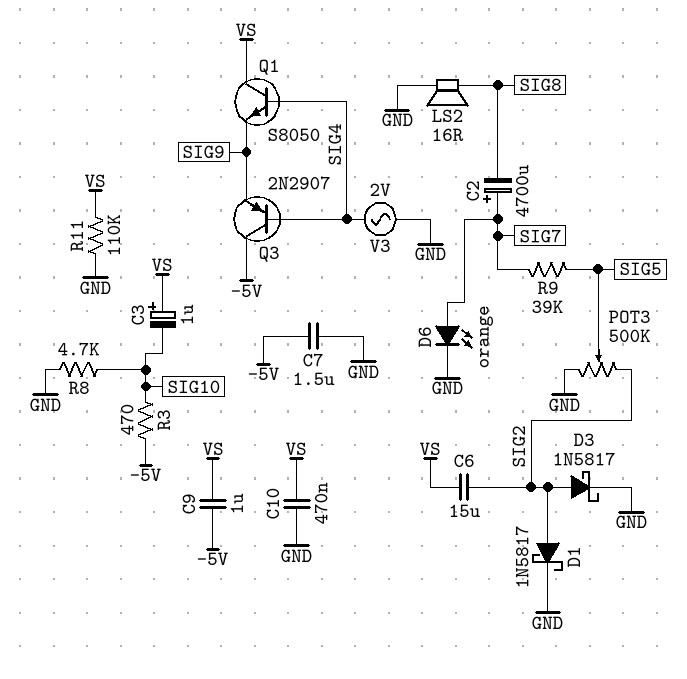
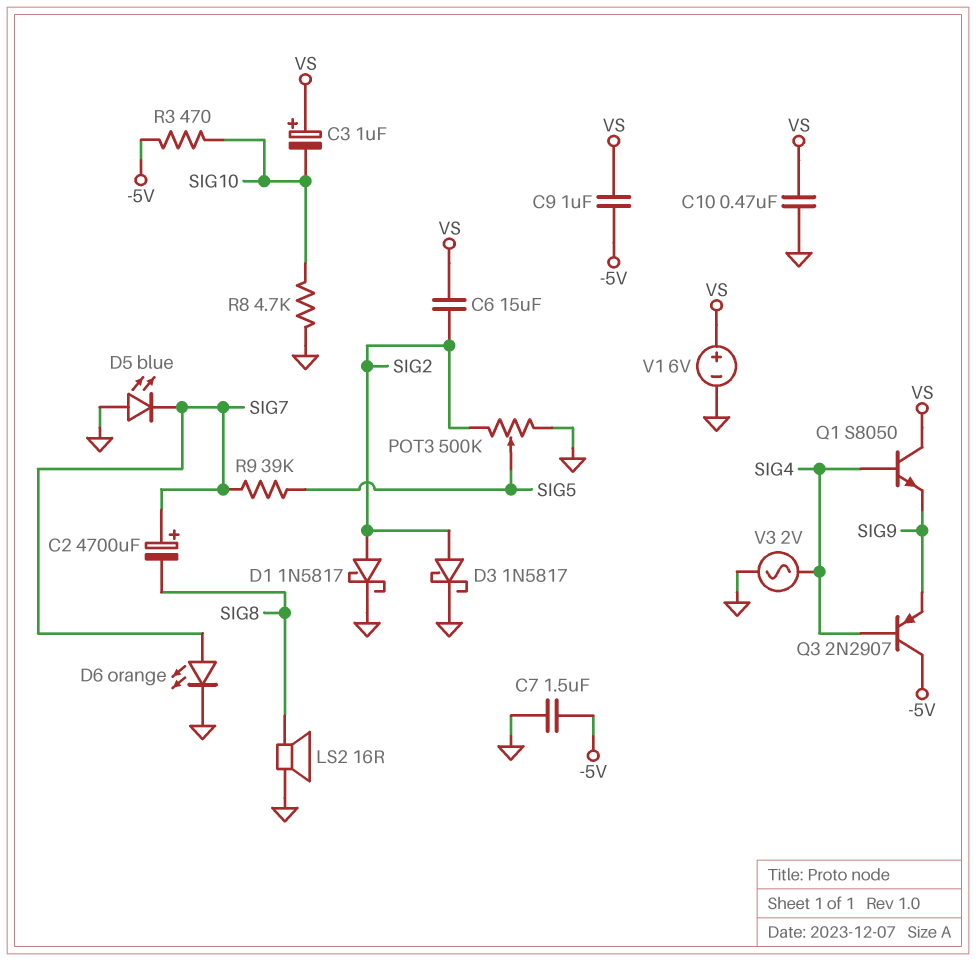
D5: none -> LED blue (A GND, K SIG7)
R11: 110k (GND, VS) -> none
V1: none -> 6V (plus VS, minus GND)

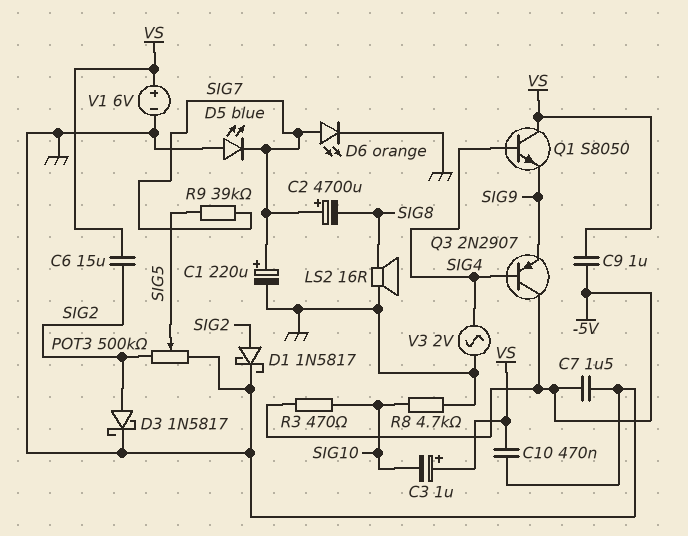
C1: none -> 220uF (plus SIG7, minus GND)

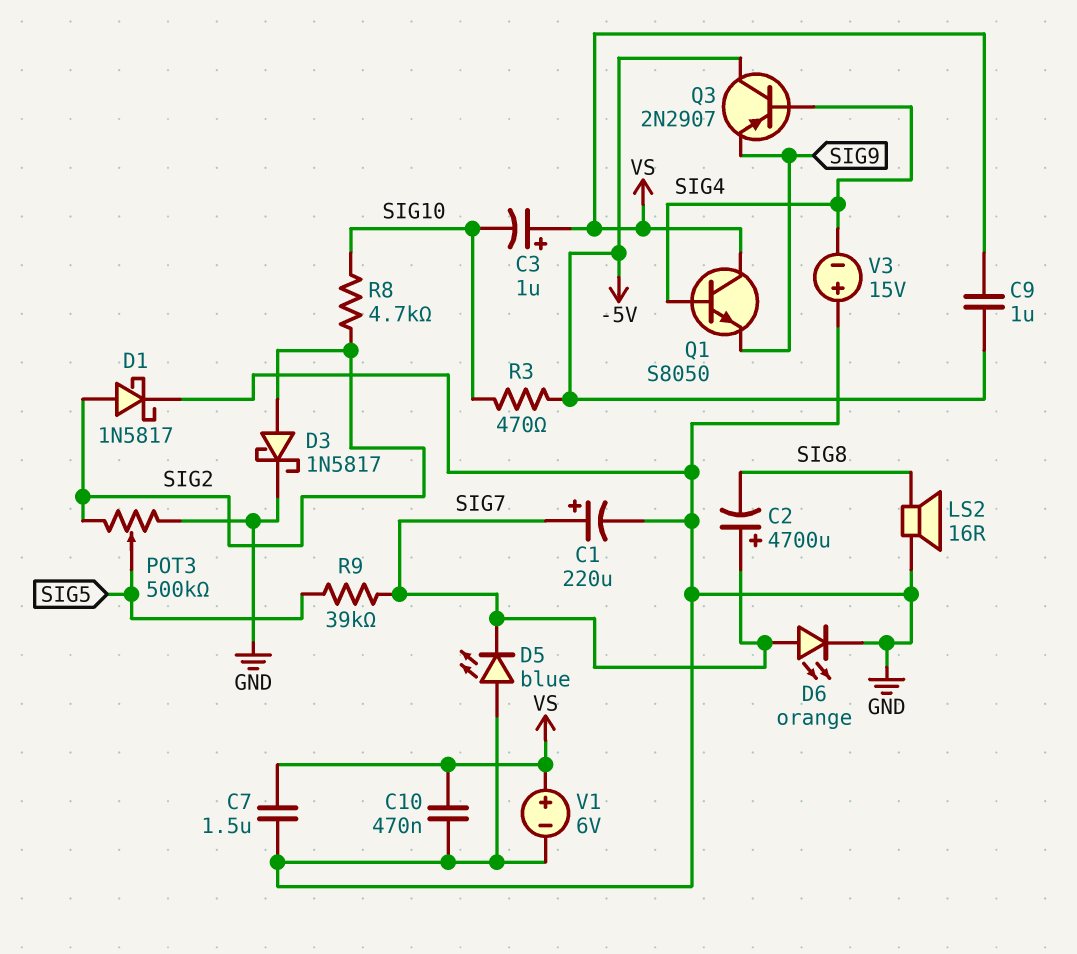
C6: 15uF (SIG2, VS) -> none
C7: 1.5uF (-5V, GND) -> 1.5uF (GND, VS)
R8: 4.7k (GND, SIG10) -> 4.7k (SIG2, SIG10)
V3: AC 2V (GND, SIG4) -> 15V (plus GND, minus SIG4)

